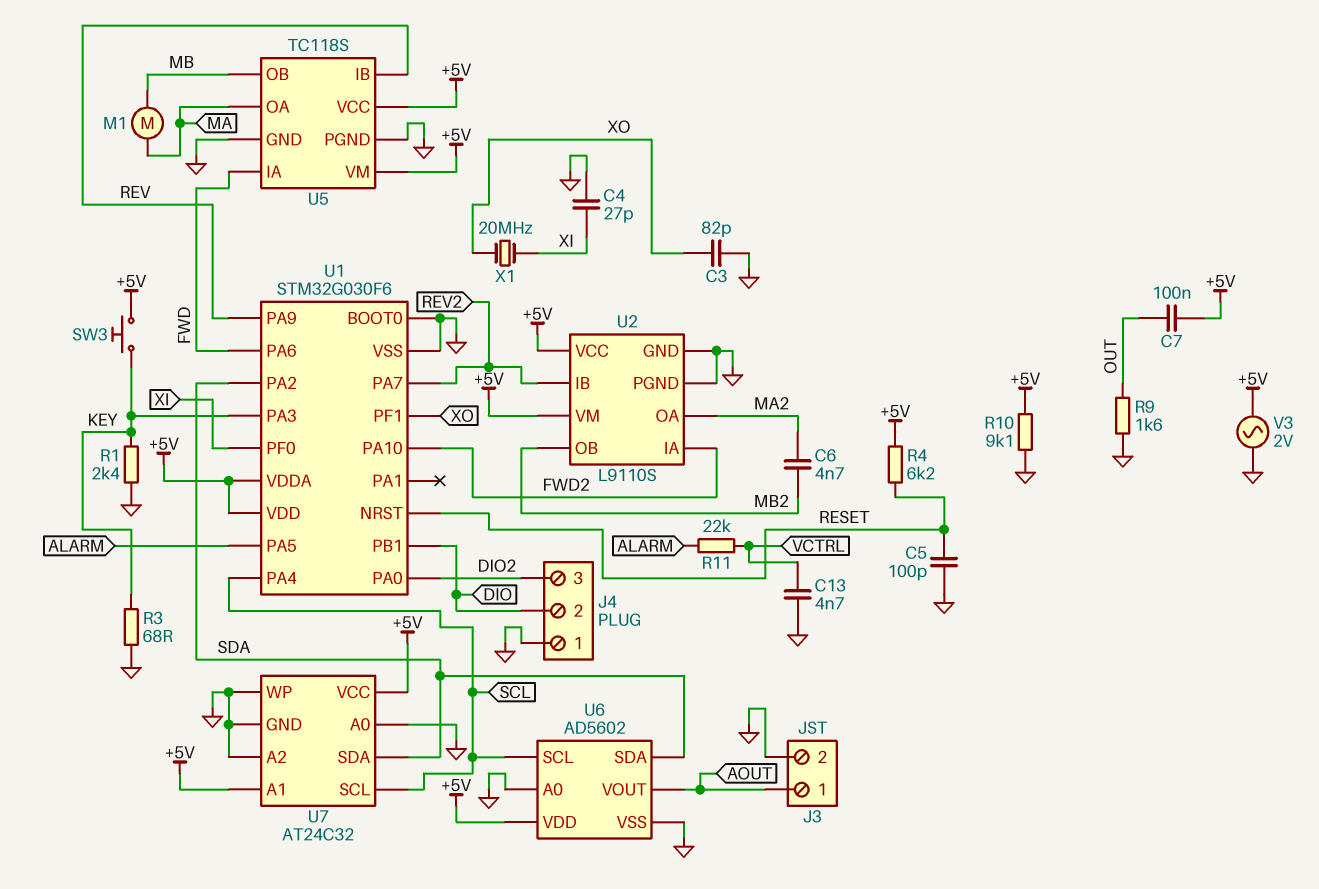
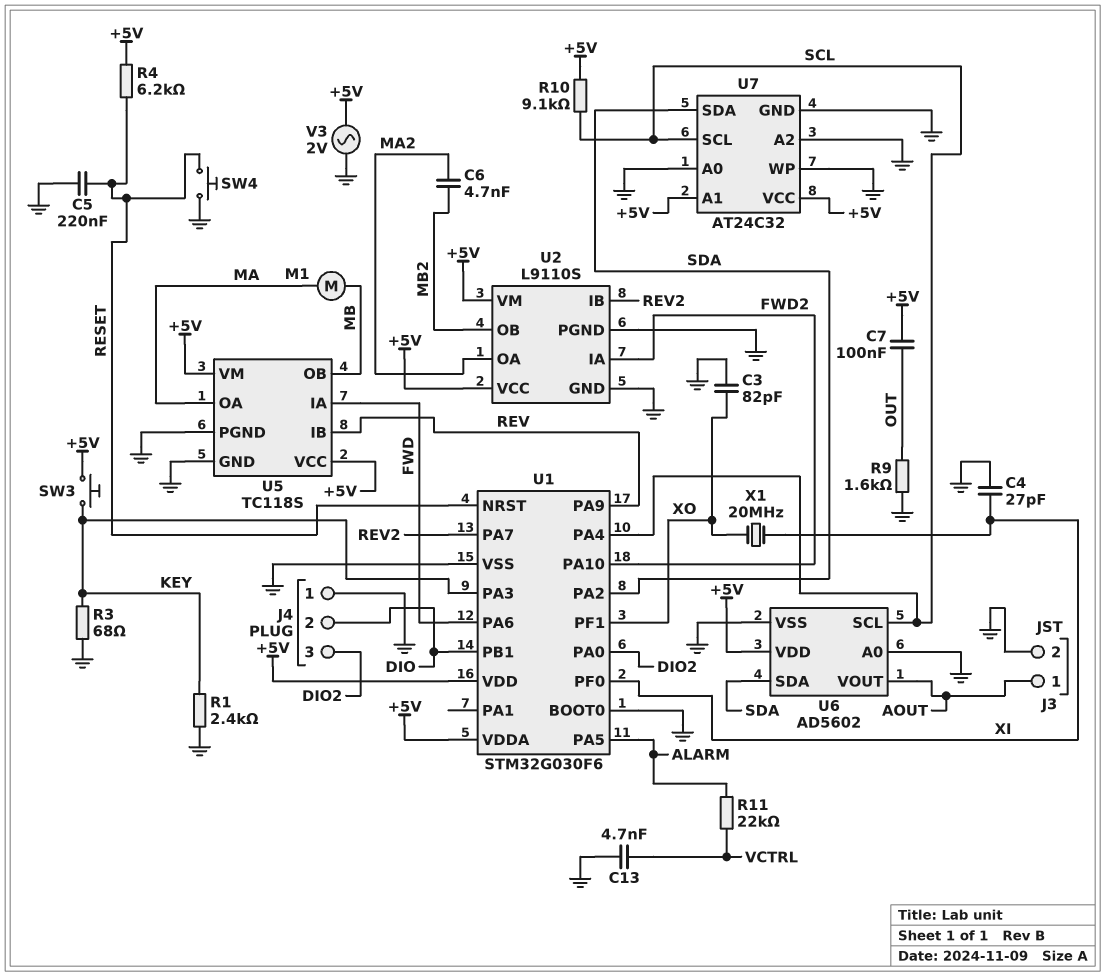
C5: 100pF (GND, RESET) -> 220nF (GND, RESET)
R10: 9.1k (+5V, GND) -> 9.1k (+5V, SCL)
SW4: none -> button (GND, RESET)

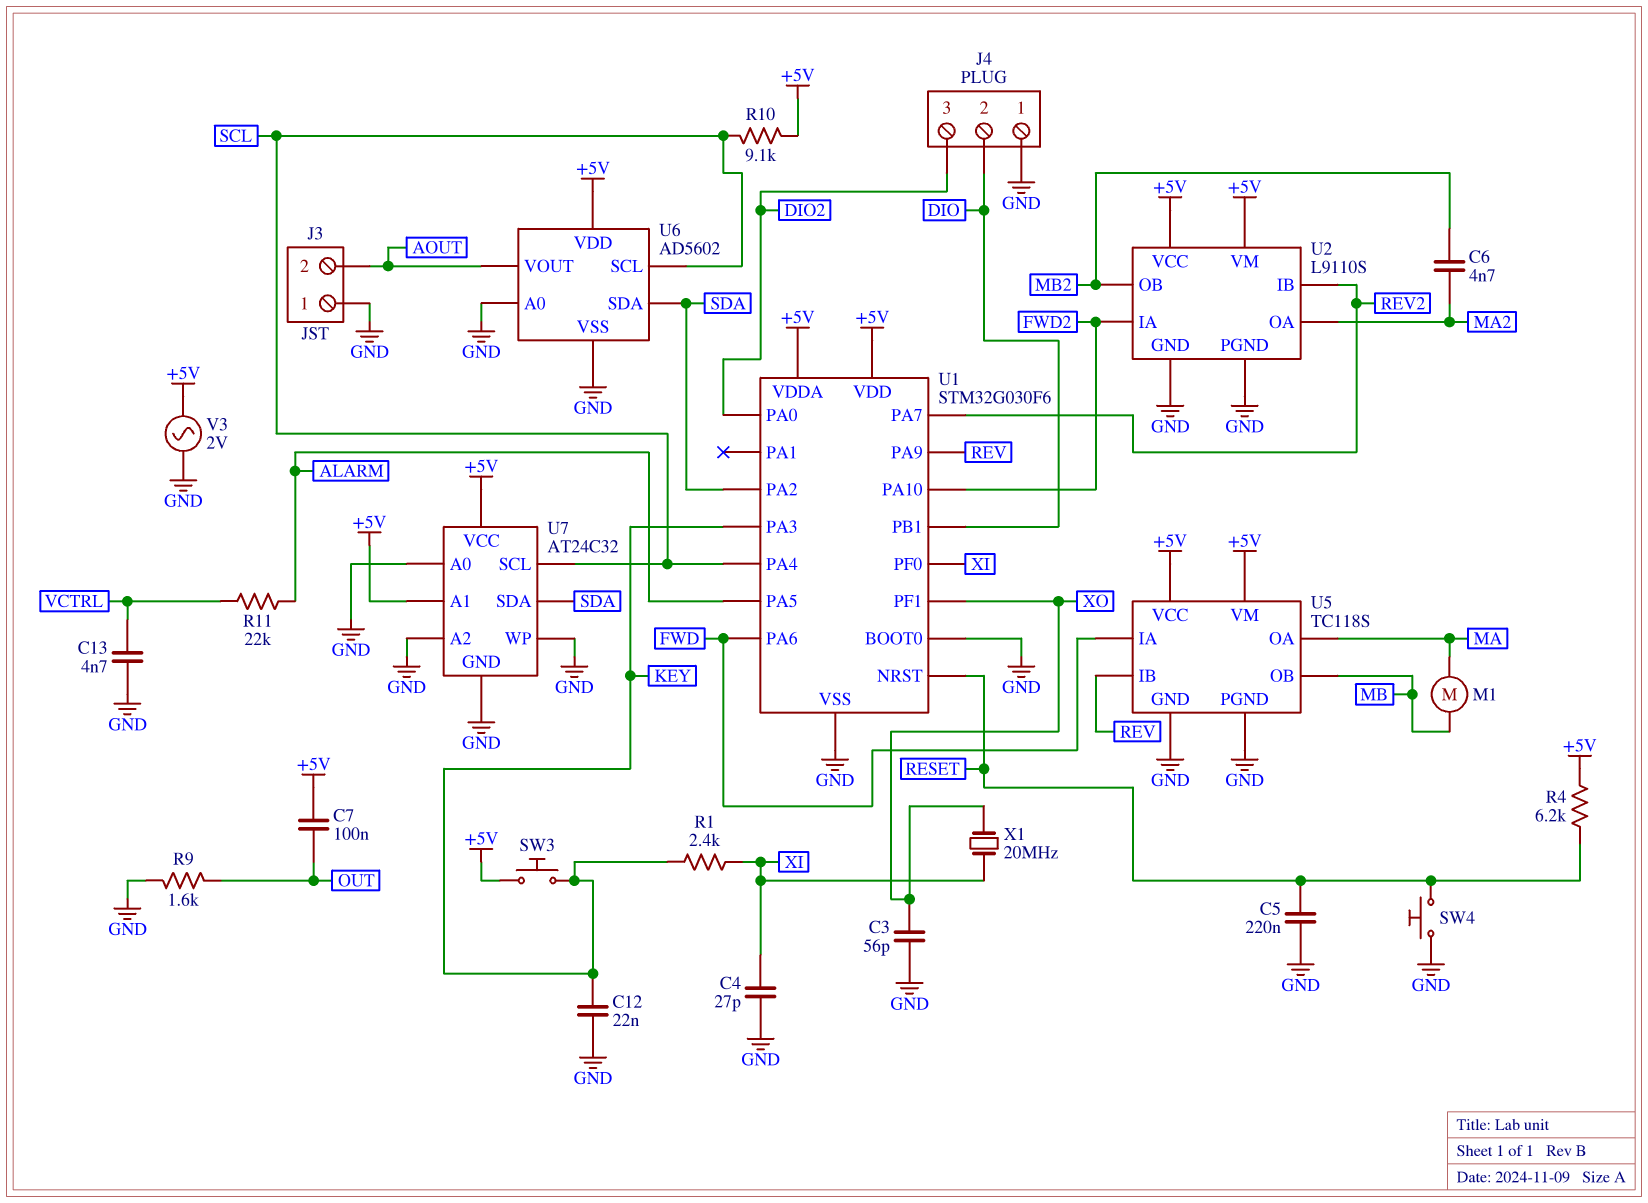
C3: 82pF (GND, XO) -> 56pF (GND, XO)
C12: none -> 22nF (GND, KEY)
J3 pin 1: AOUT -> GND
J3 pin 2: GND -> AOUT
R1: 2.4k (GND, KEY) -> 2.4k (KEY, XI)
R3: 68 (GND, KEY) -> none

